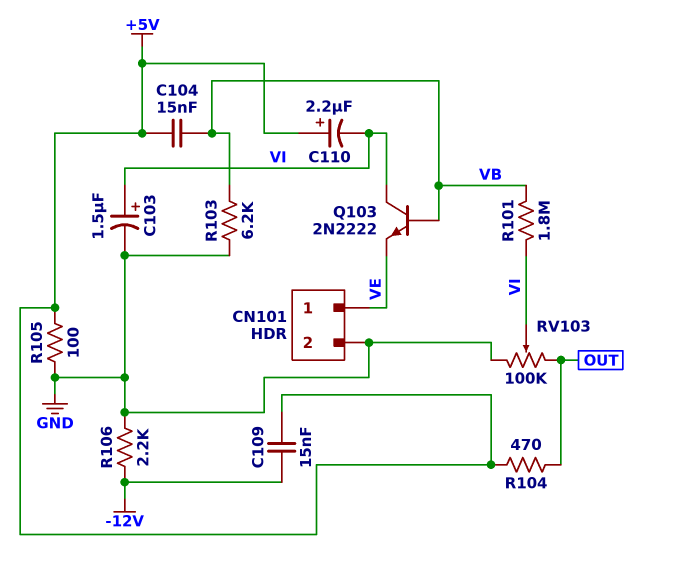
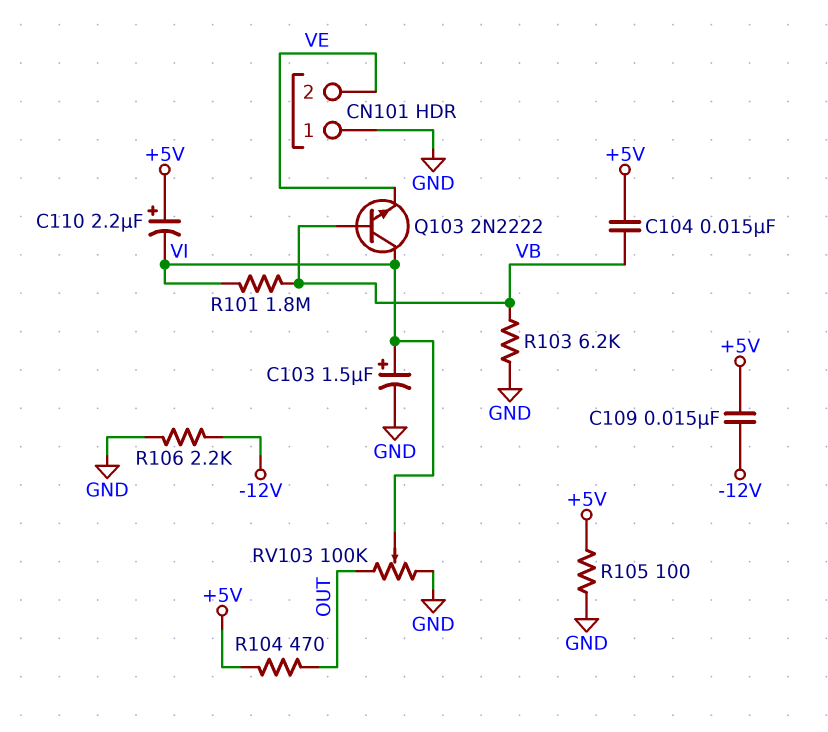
CN101 pin 1: VE -> GND
CN101 pin 2: GND -> VE

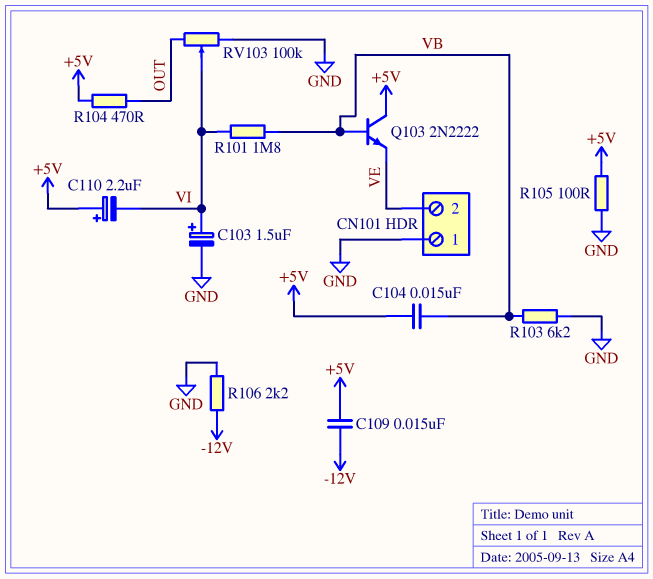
Q103: NPN 2N2222 (B VB, C VI, E VE) -> NPN 2N2222 (B VB, C +5V, E VE)

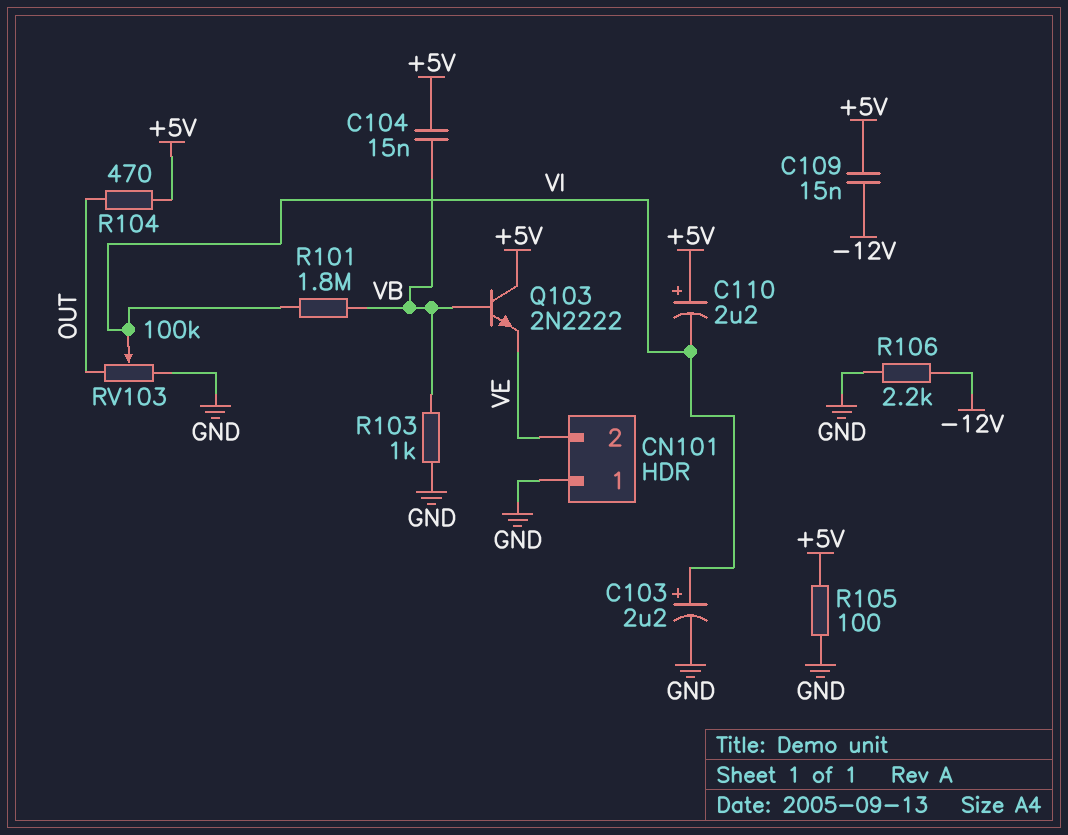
C103: 1.5uF (plus VI, minus GND) -> 2.2uF (plus VI, minus GND)
R103: 6.2k (GND, VB) -> 1k (GND, VB)

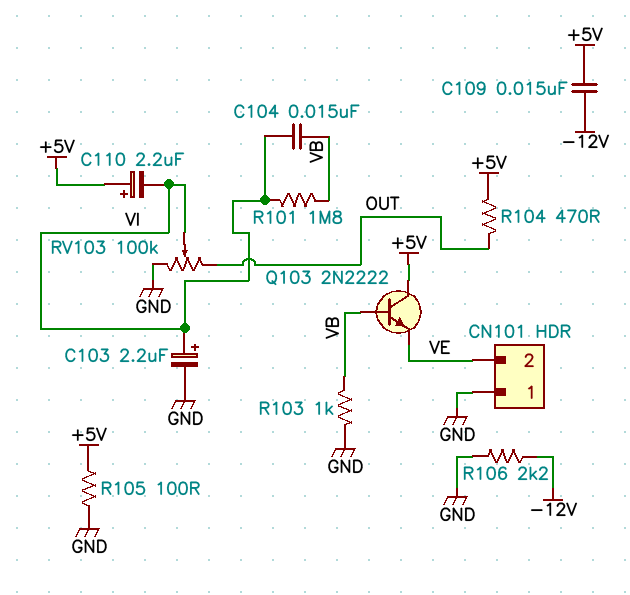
C104: 15nF (+5V, VB) -> 15nF (VB, VI)

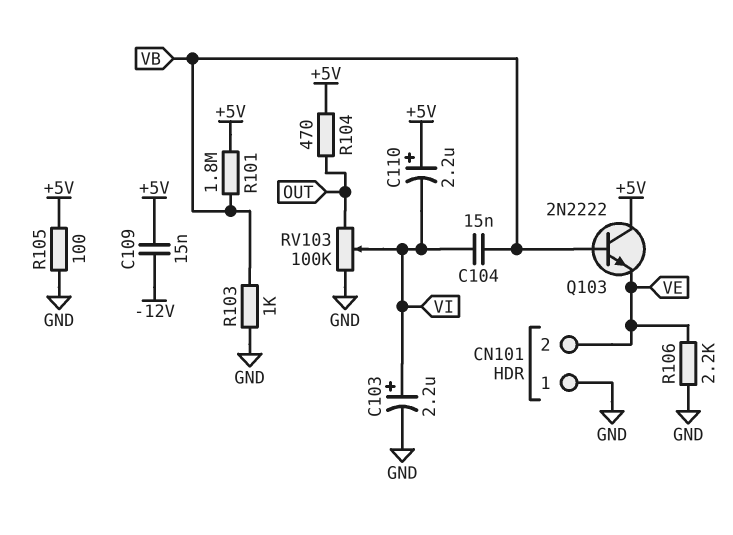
R101: 1.8M (VB, VI) -> 1.8M (+5V, VB)
R106: 2.2k (-12V, GND) -> 2.2k (GND, VE)

